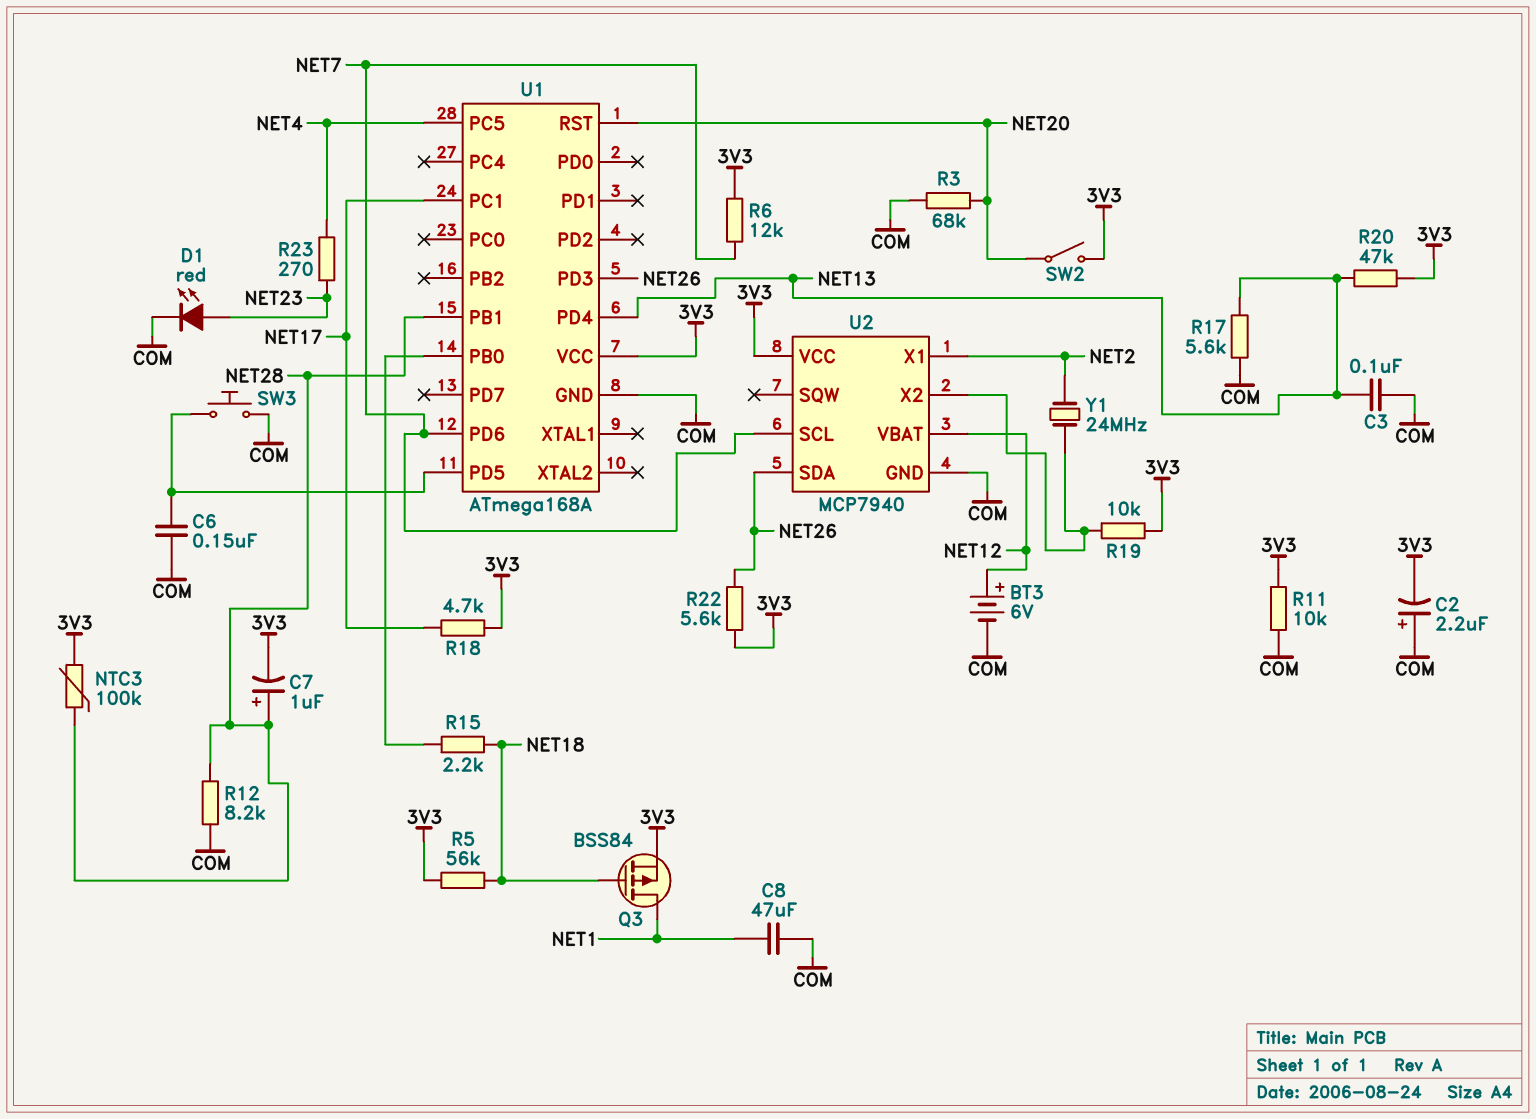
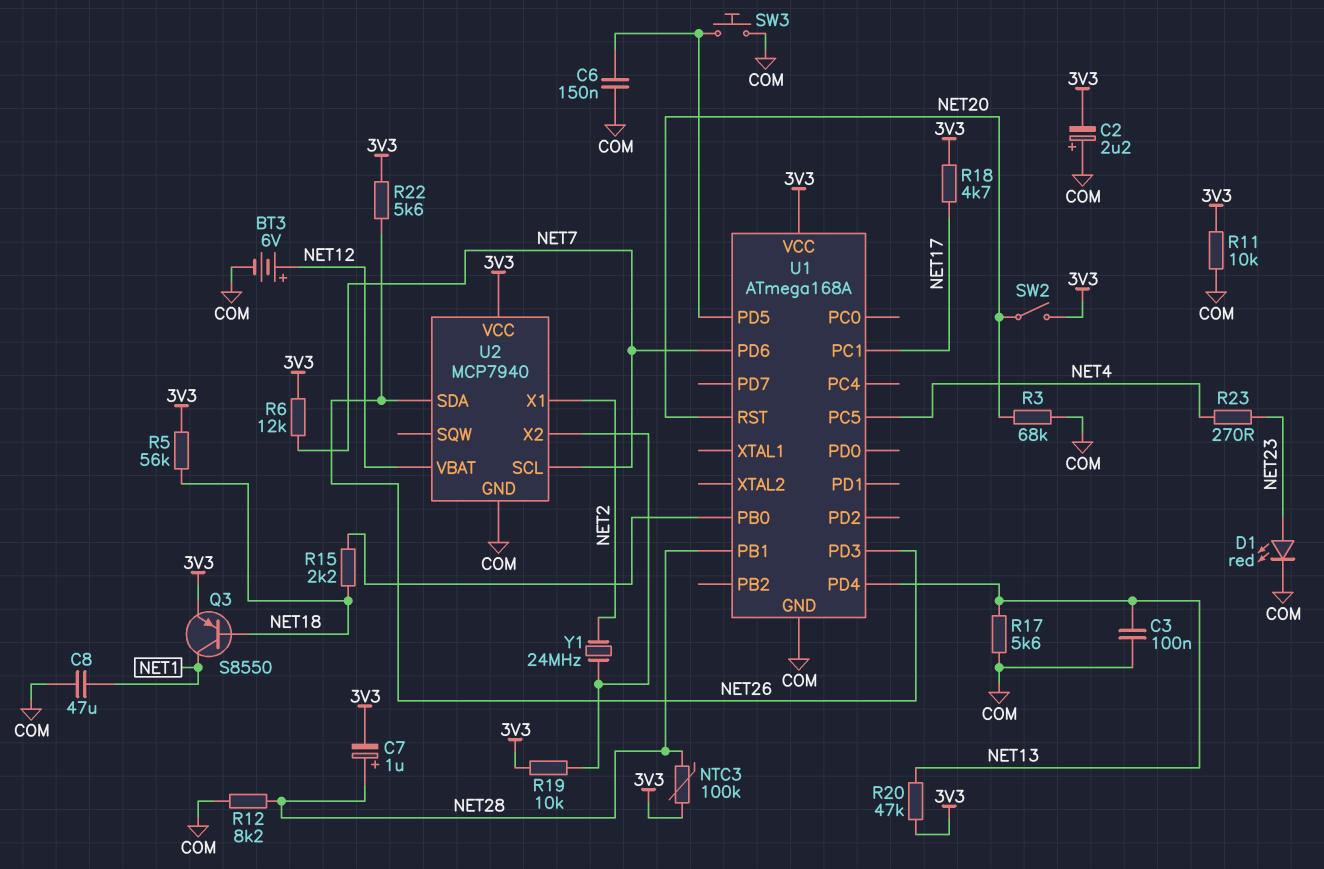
Q3: PMOS BSS84 (G NET18, D NET1, S 3V3) -> PNP S8550 (B NET18, C NET1, E 3V3)

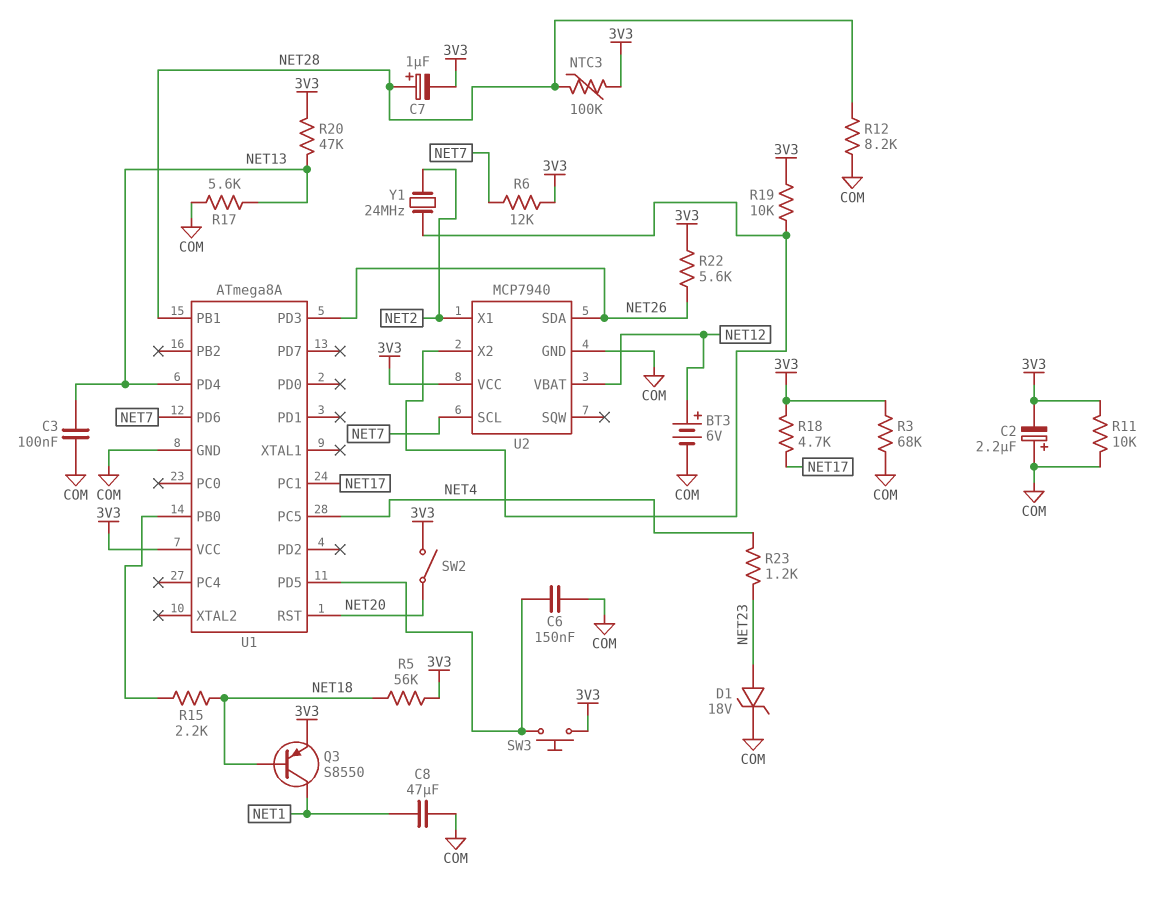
D1: LED red (A NET23, K COM) -> zener 18V (A NET23, K COM)
R3: 68k (COM, NET20) -> 68k (3V3, COM)
R23: 270 (NET4, NET23) -> 1.2k (NET4, NET23)
SW3: button (COM, U1/PD5) -> button (3V3, U1/PD5)
U1: ATmega168A -> ATmega8A

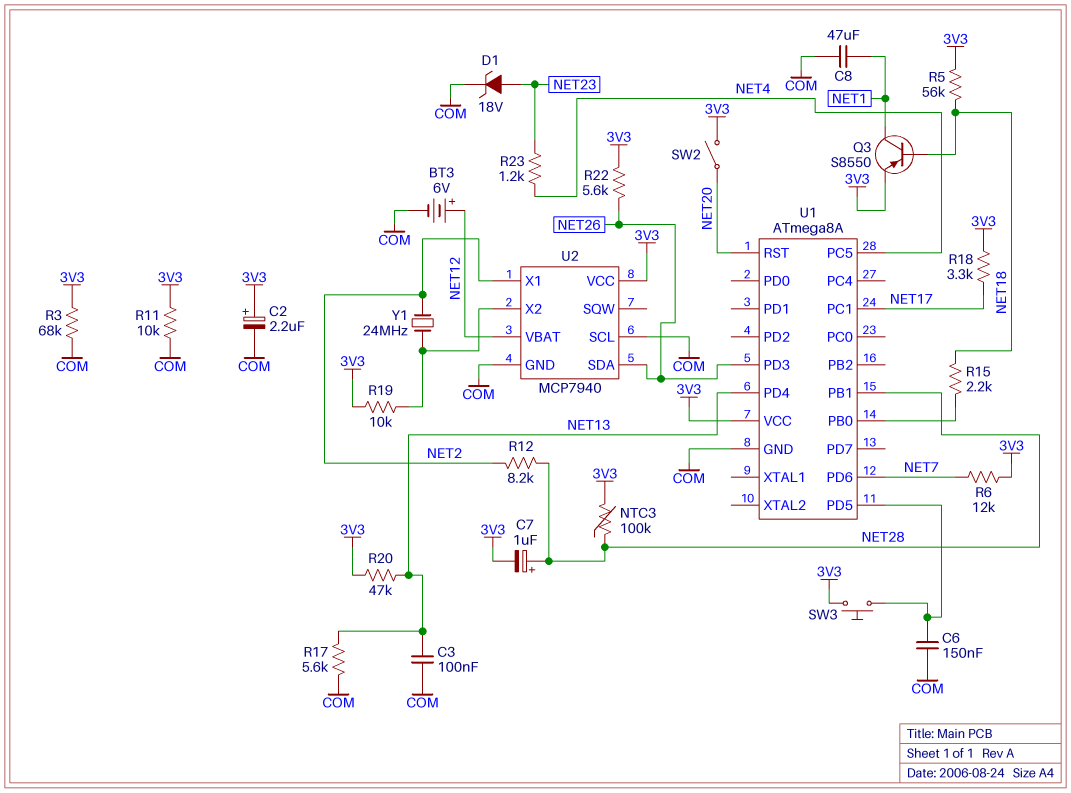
C2: 2.2uF (plus COM, minus 3V3) -> 2.2uF (plus 3V3, minus COM)
R12: 8.2k (COM, NET28) -> 8.2k (NET2, NET28)
R18: 4.7k (3V3, NET17) -> 3.3k (3V3, NET17)
U2 pin SCL: NET7 -> COM

